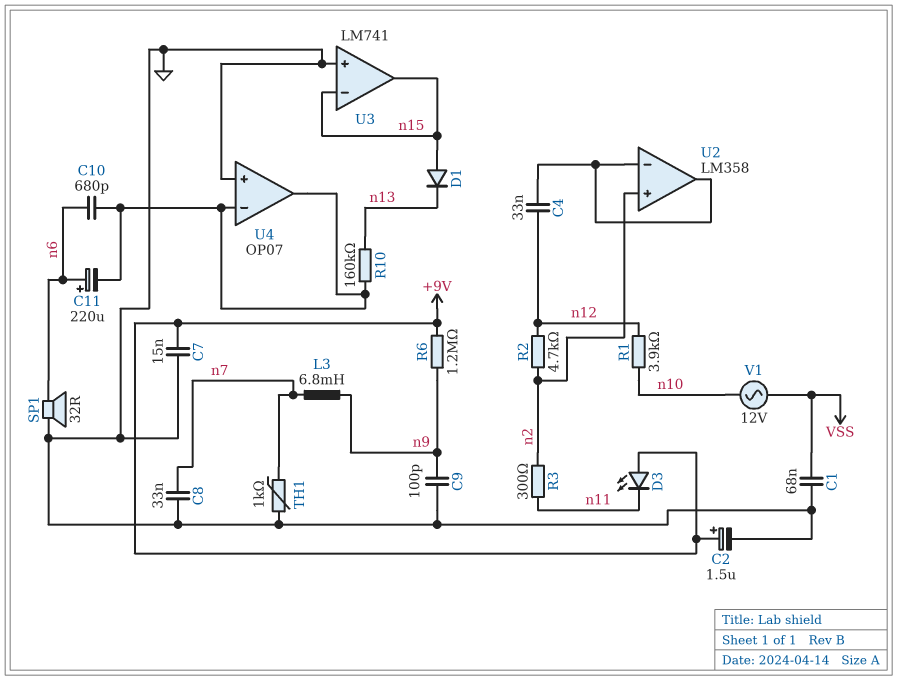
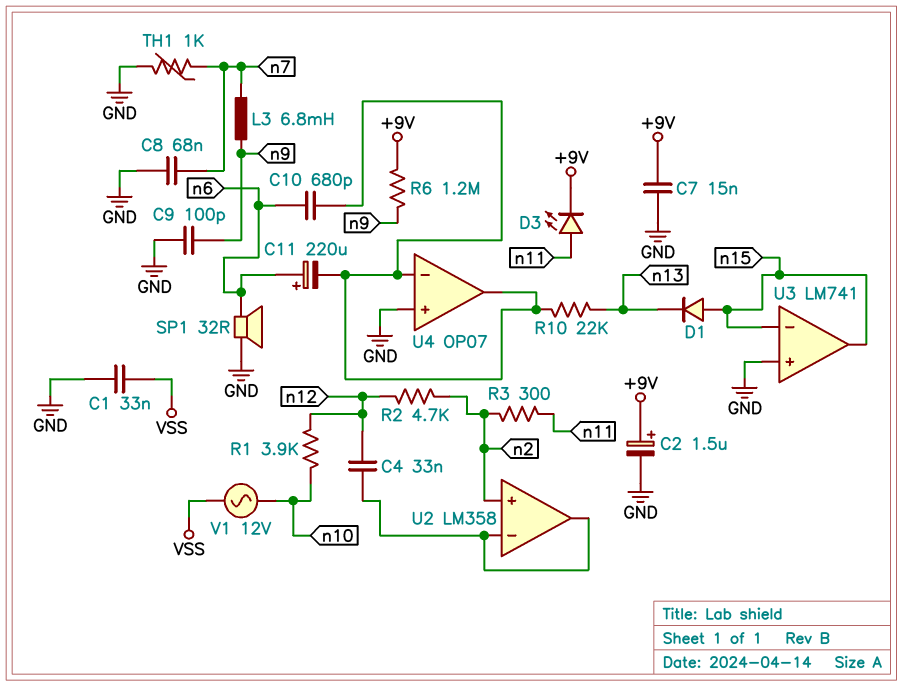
C1: 68nF (GND, VSS) -> 33nF (GND, VSS)
C8: 33nF (GND, n7) -> 68nF (GND, n7)
D3: LED (A +9V, K n11) -> LED (A n11, K +9V)
R10: 160k (U4/in-, n13) -> 22k (U4/in-, n13)

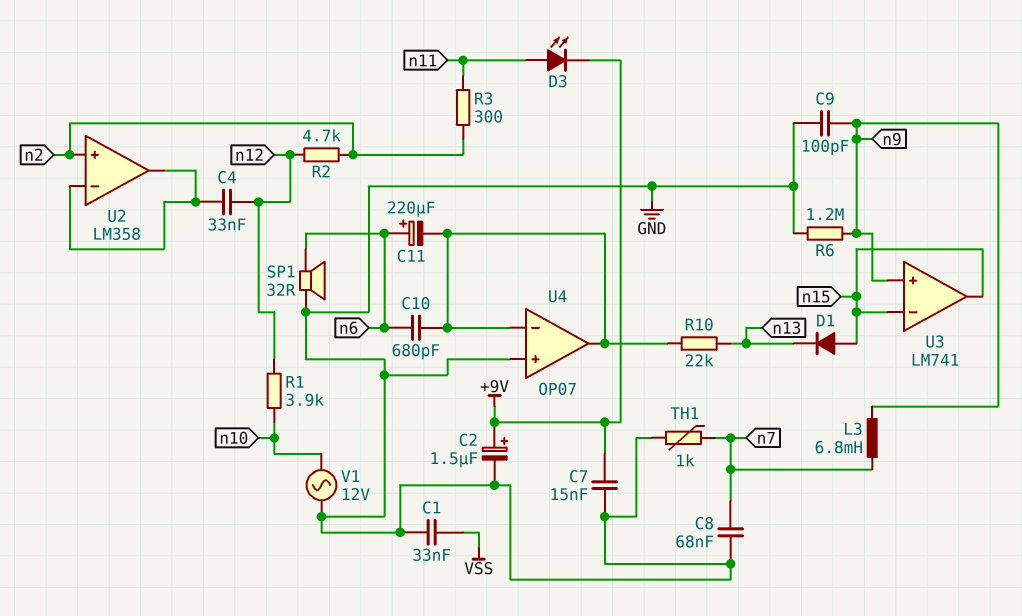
R6: 1.2M (+9V, n9) -> 1.2M (GND, n9)
U3 pin in+: GND -> n9
V1: AC 12V (VSS, n10) -> AC 12V (GND, n10)

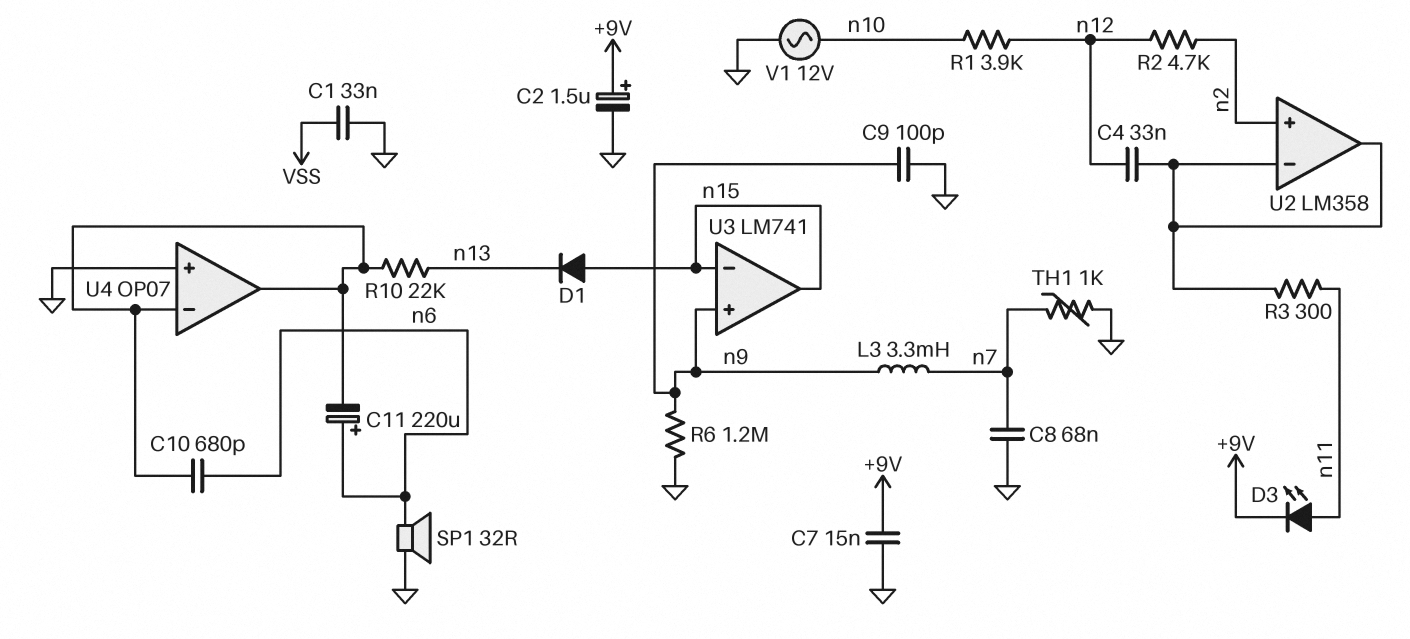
L3: 6.8mH (n7, n9) -> 3.3mH (n7, n9)
R3: 300 (n2, n11) -> 300 (U2/in-, n11)

